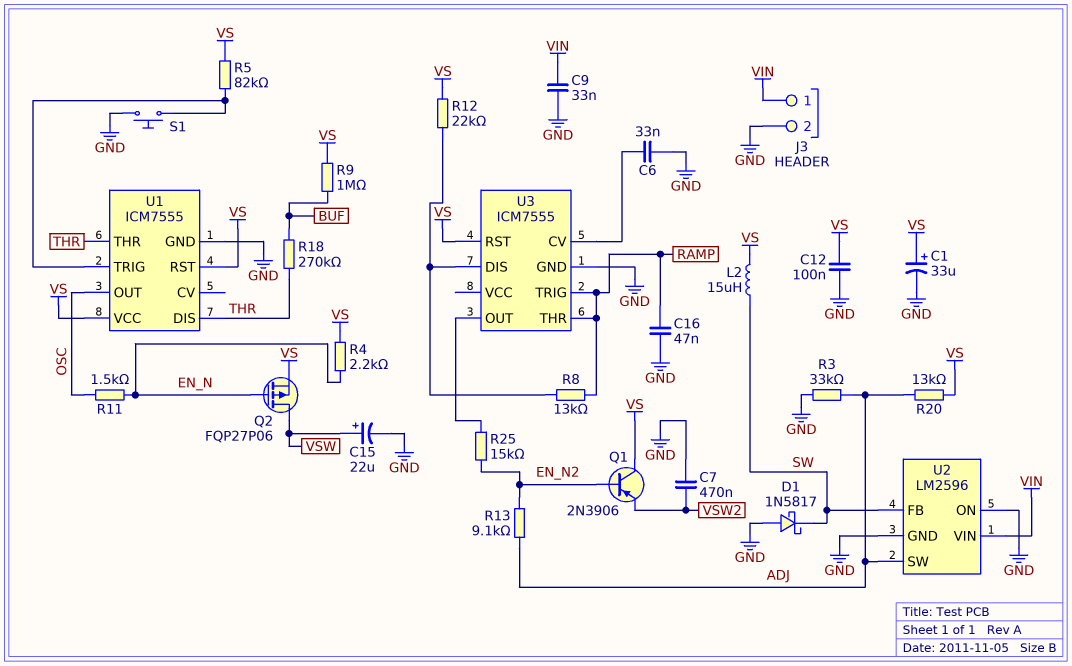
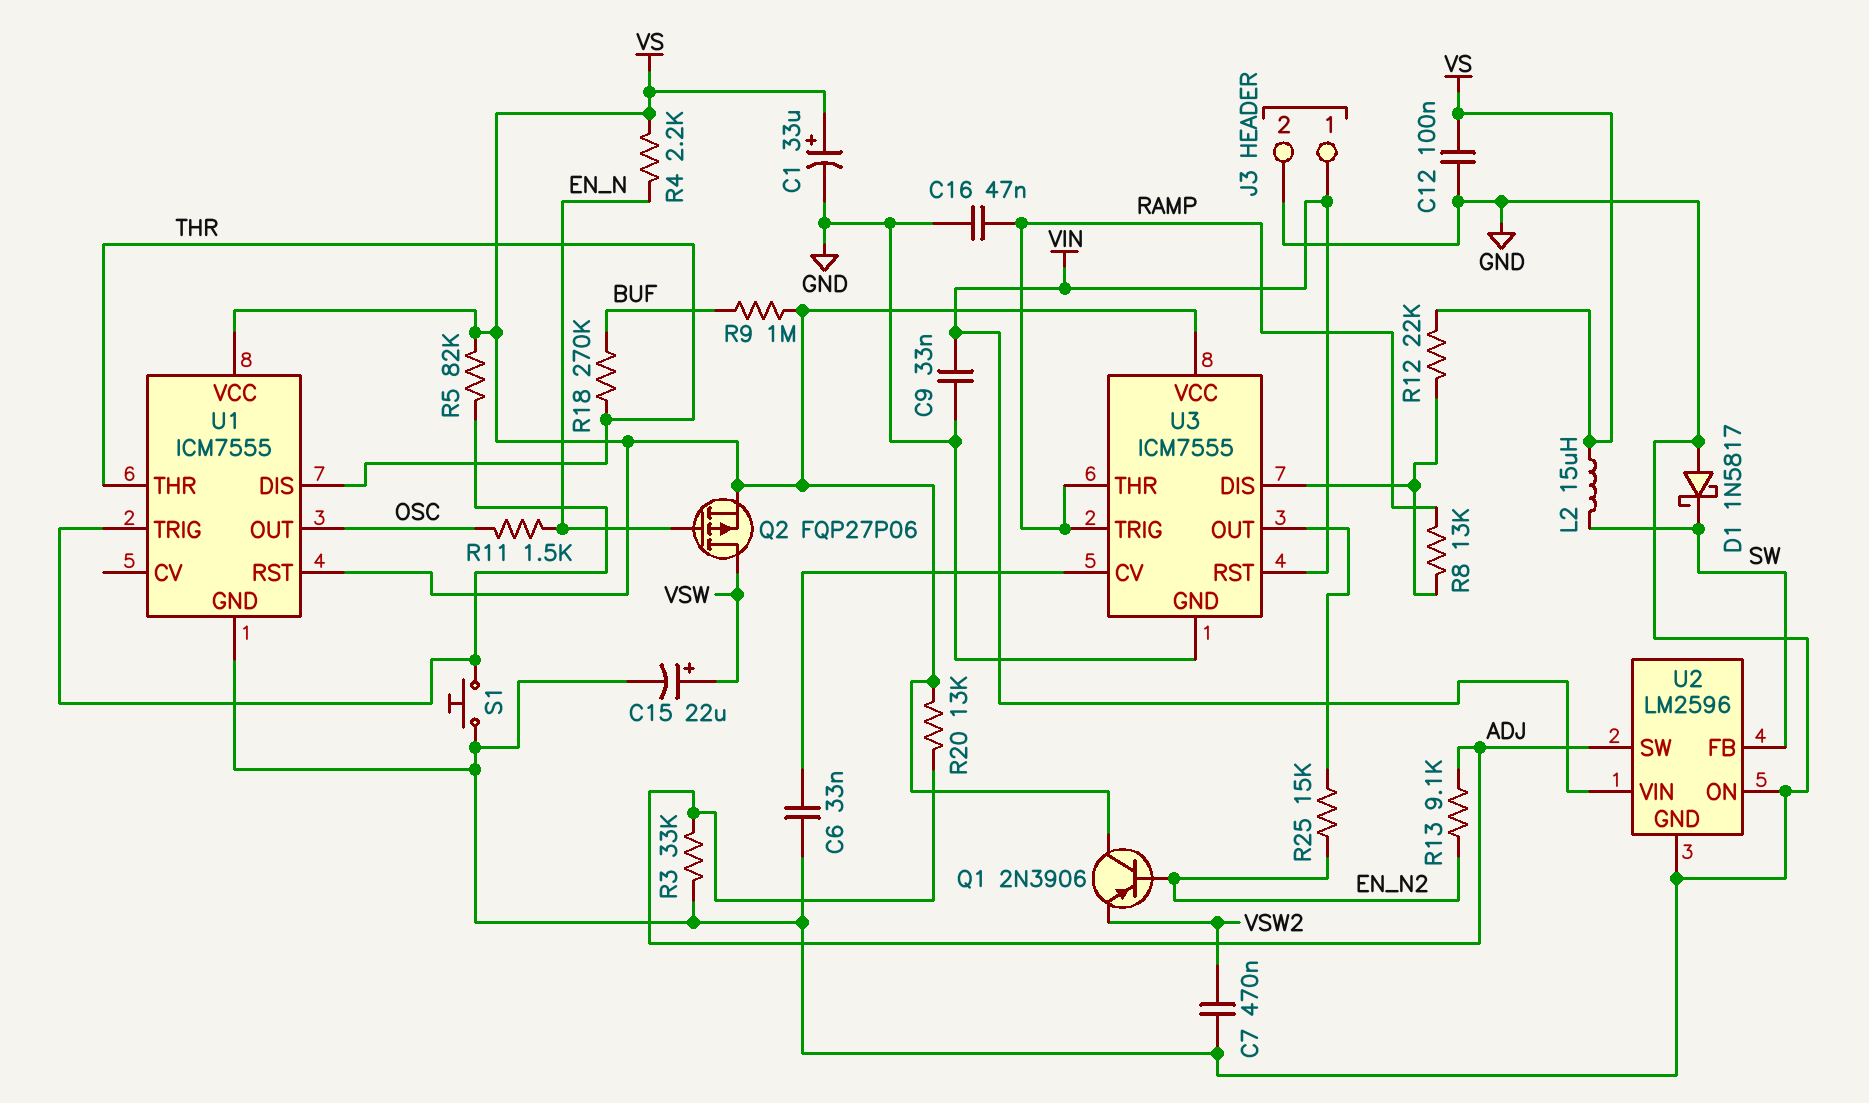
U3 pin RST: VS -> VIN
U3 pin VCC: none -> VS

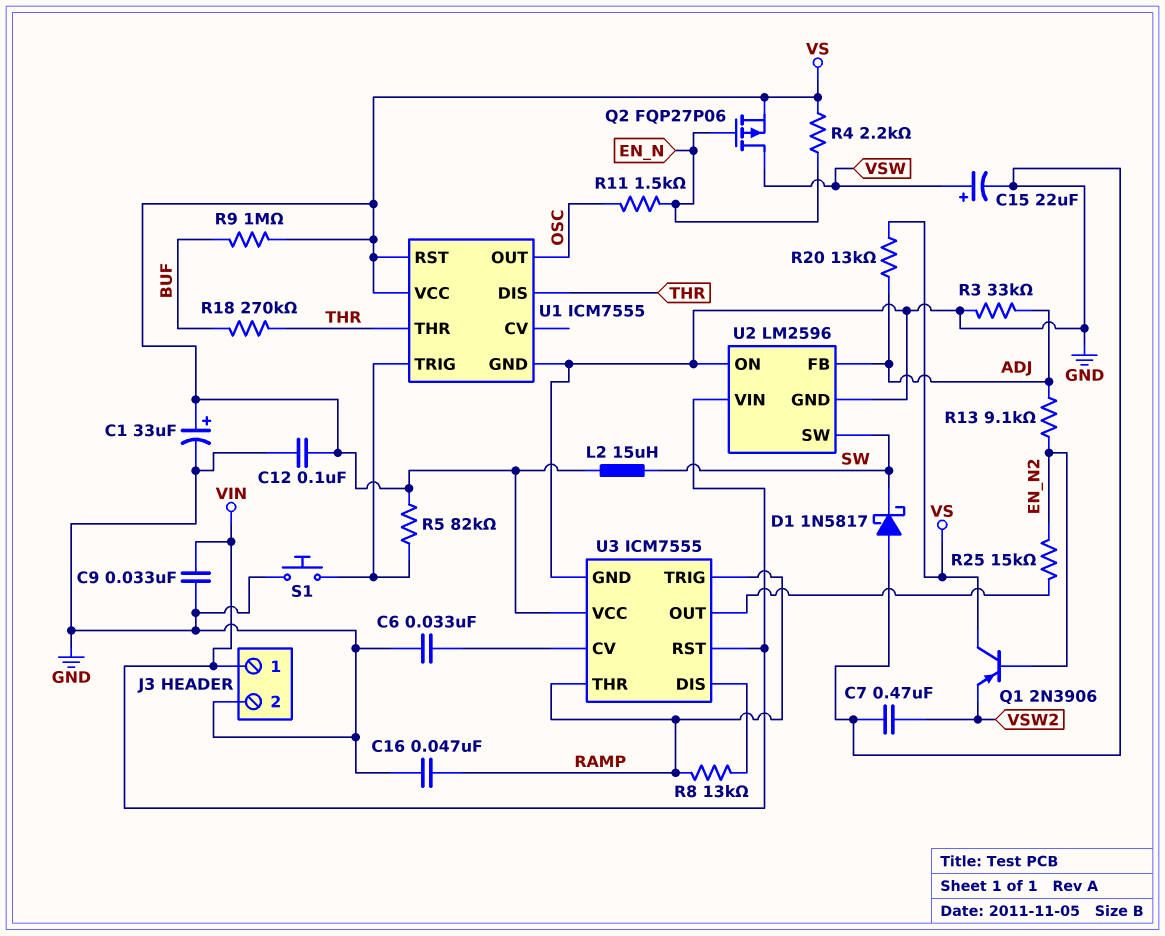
R12: 22k (U3/DIS, VS) -> none
U2 pin FB: SW -> ADJ
U2 pin SW: ADJ -> SW

